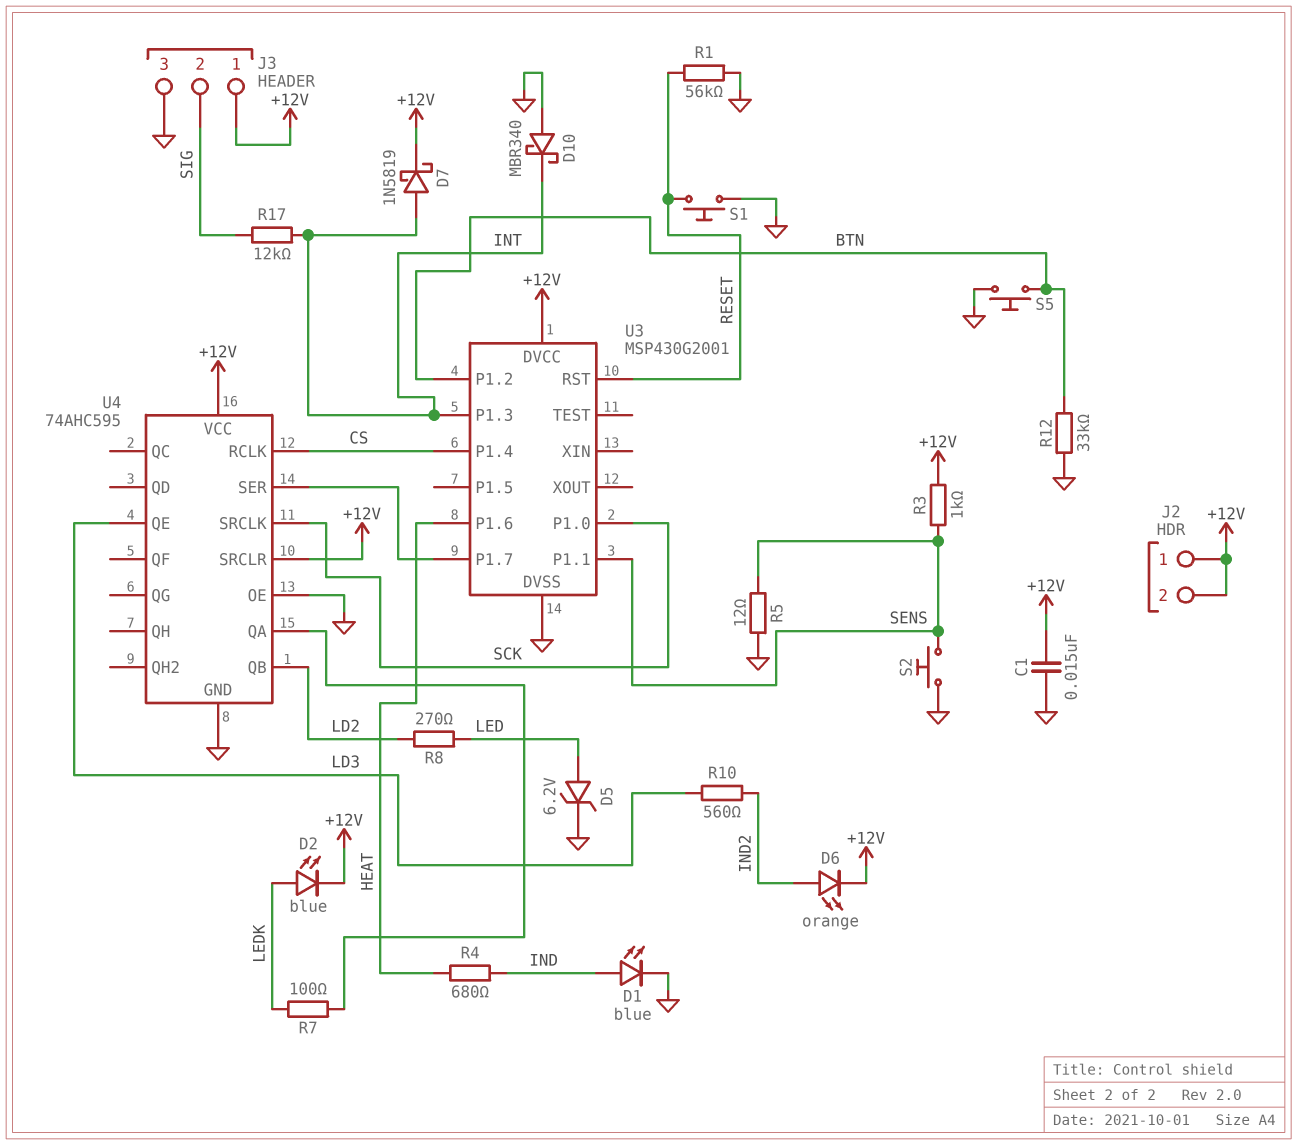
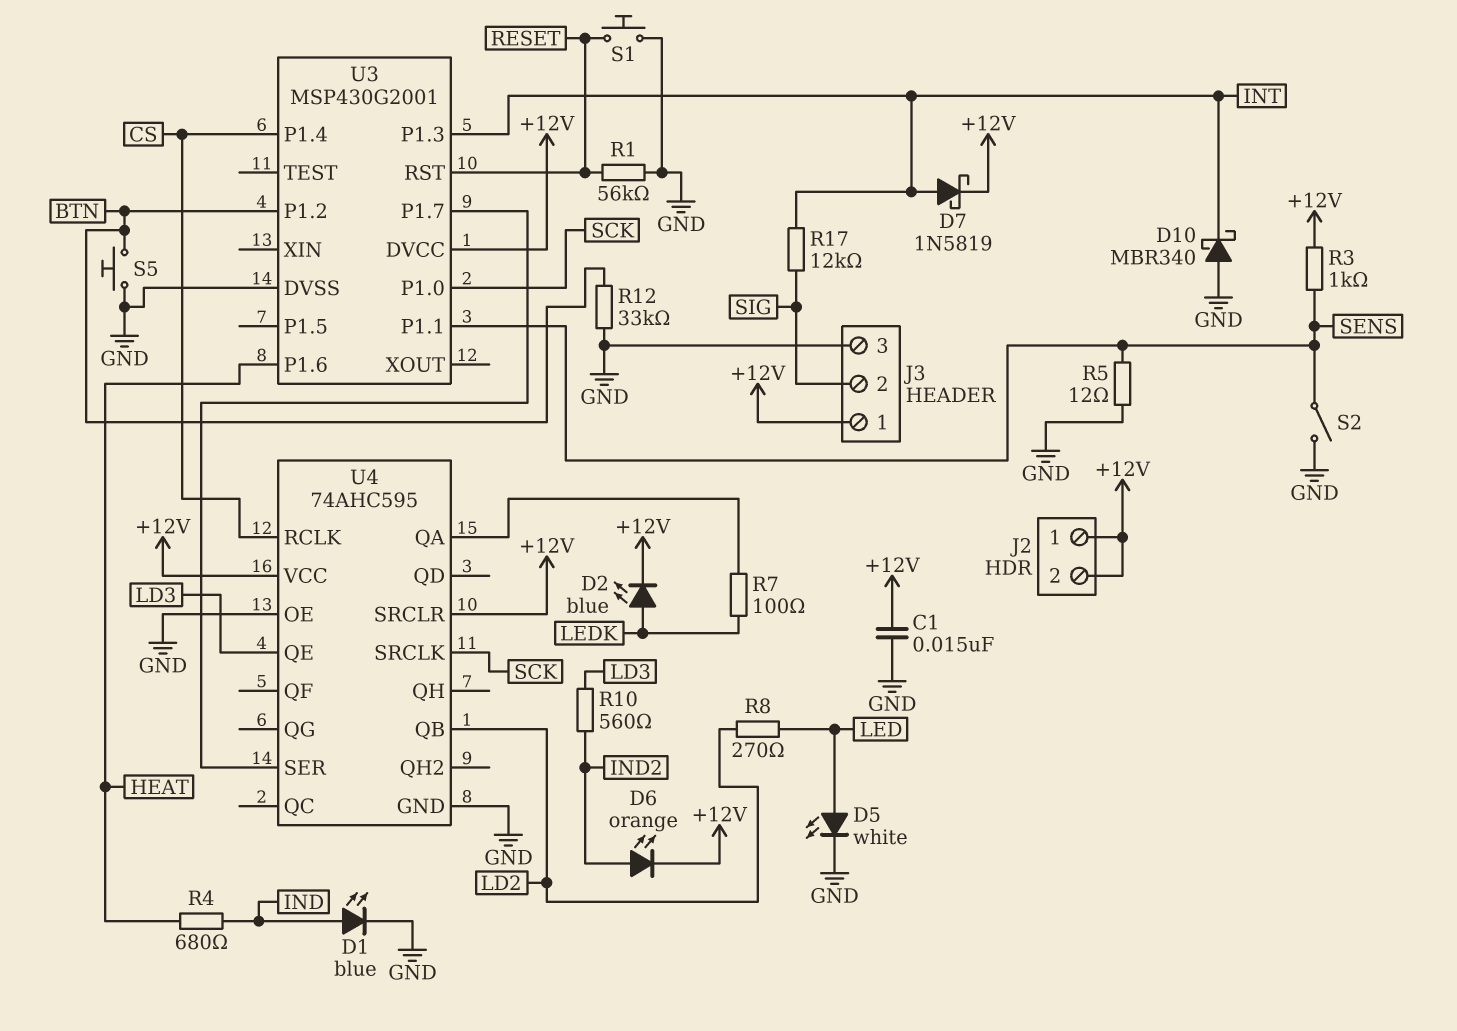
D5: zener 6.2V (A LED, K GND) -> LED white (A LED, K GND)
S2: button (GND, SENS) -> switch (GND, SENS)

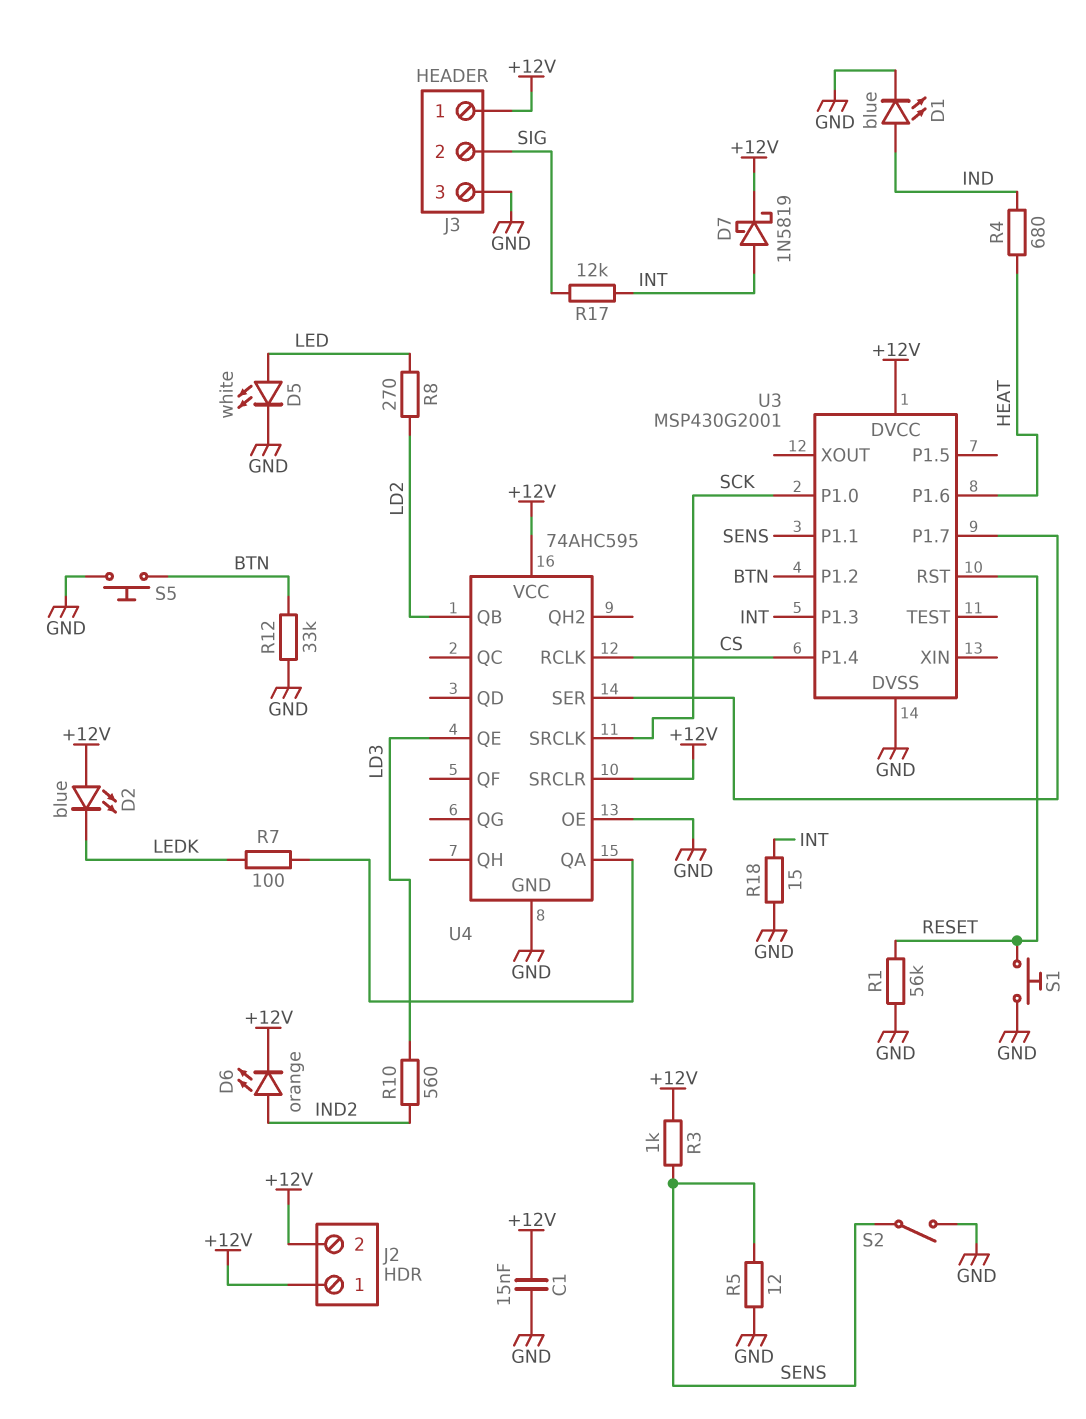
D2: LED blue (A LEDK, K +12V) -> LED blue (A +12V, K LEDK)
D10: schottky MBR340 (A GND, K INT) -> none
R18: none -> 15 (GND, INT)

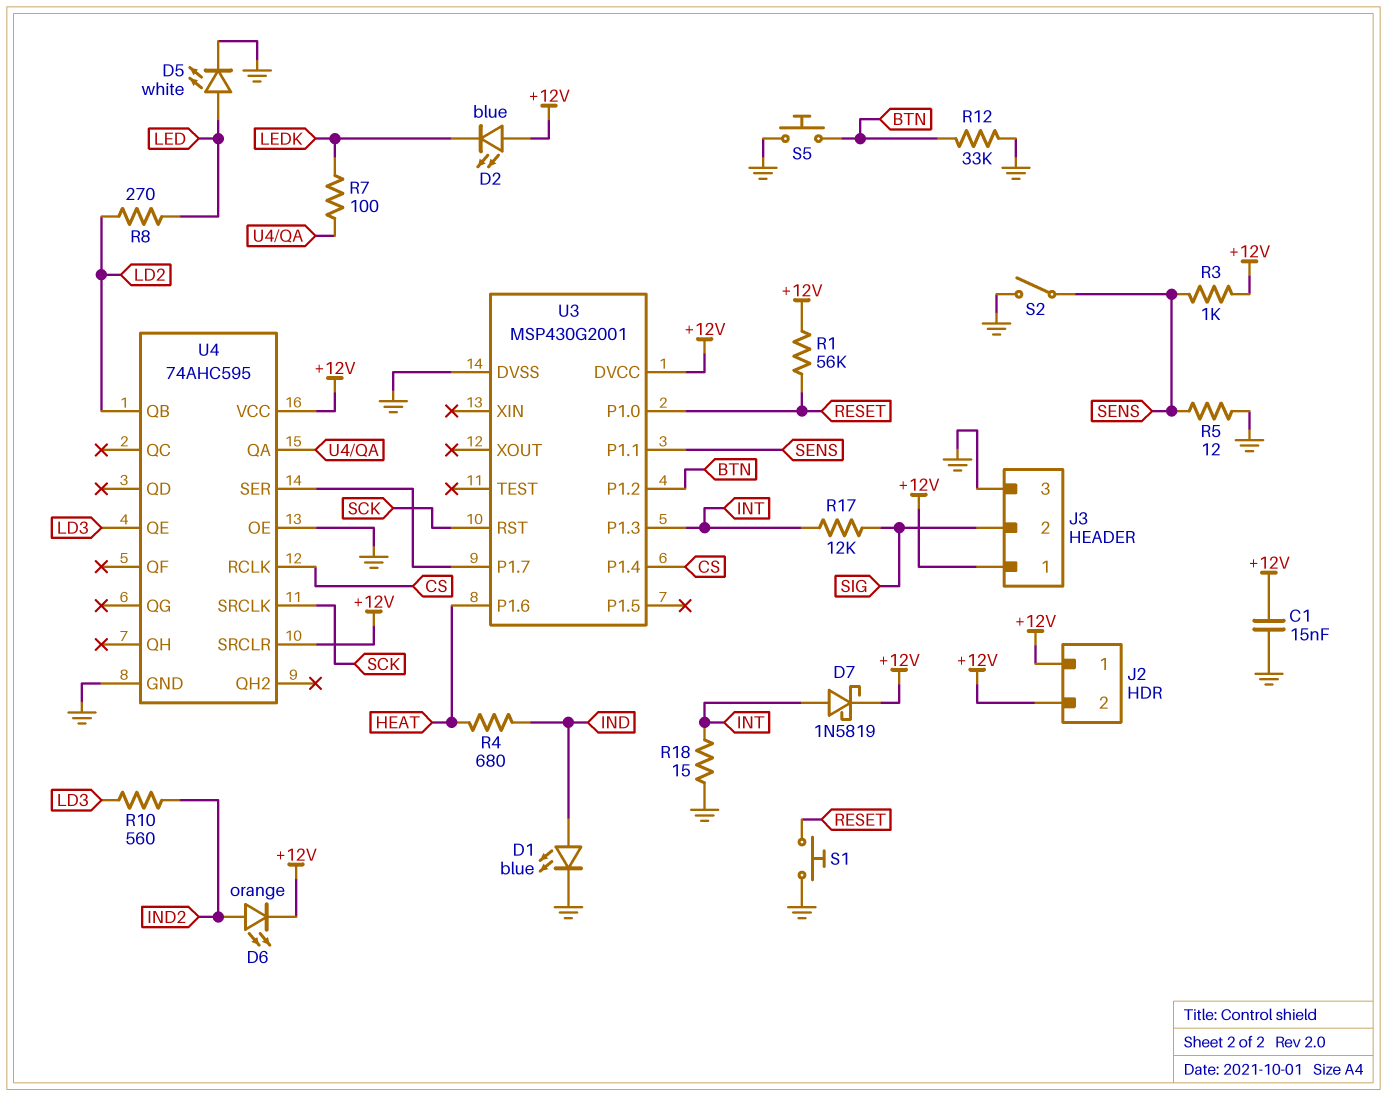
R1: 56k (GND, RESET) -> 56k (+12V, RESET)
U3 pin P1.0: SCK -> RESET
U3 pin RST: RESET -> SCK

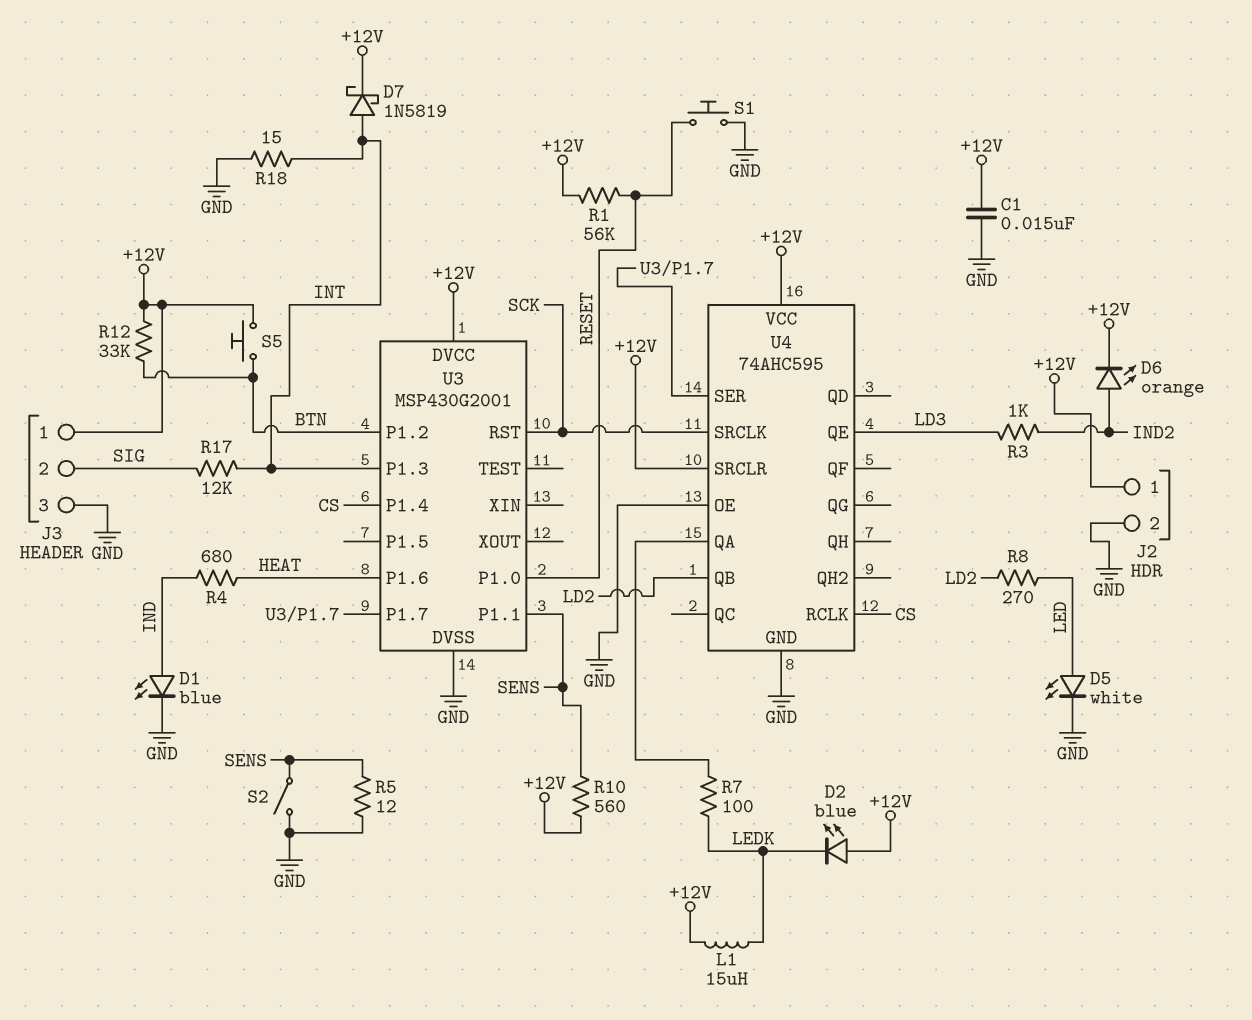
J2 pin 2: +12V -> GND
L1: none -> 15uH (+12V, LEDK)
R3: 1k (+12V, SENS) -> 1k (IND2, LD3)
R10: 560 (IND2, LD3) -> 560 (+12V, SENS)
R12: 33k (BTN, GND) -> 33k (+12V, BTN)
S5: button (BTN, GND) -> button (+12V, BTN)

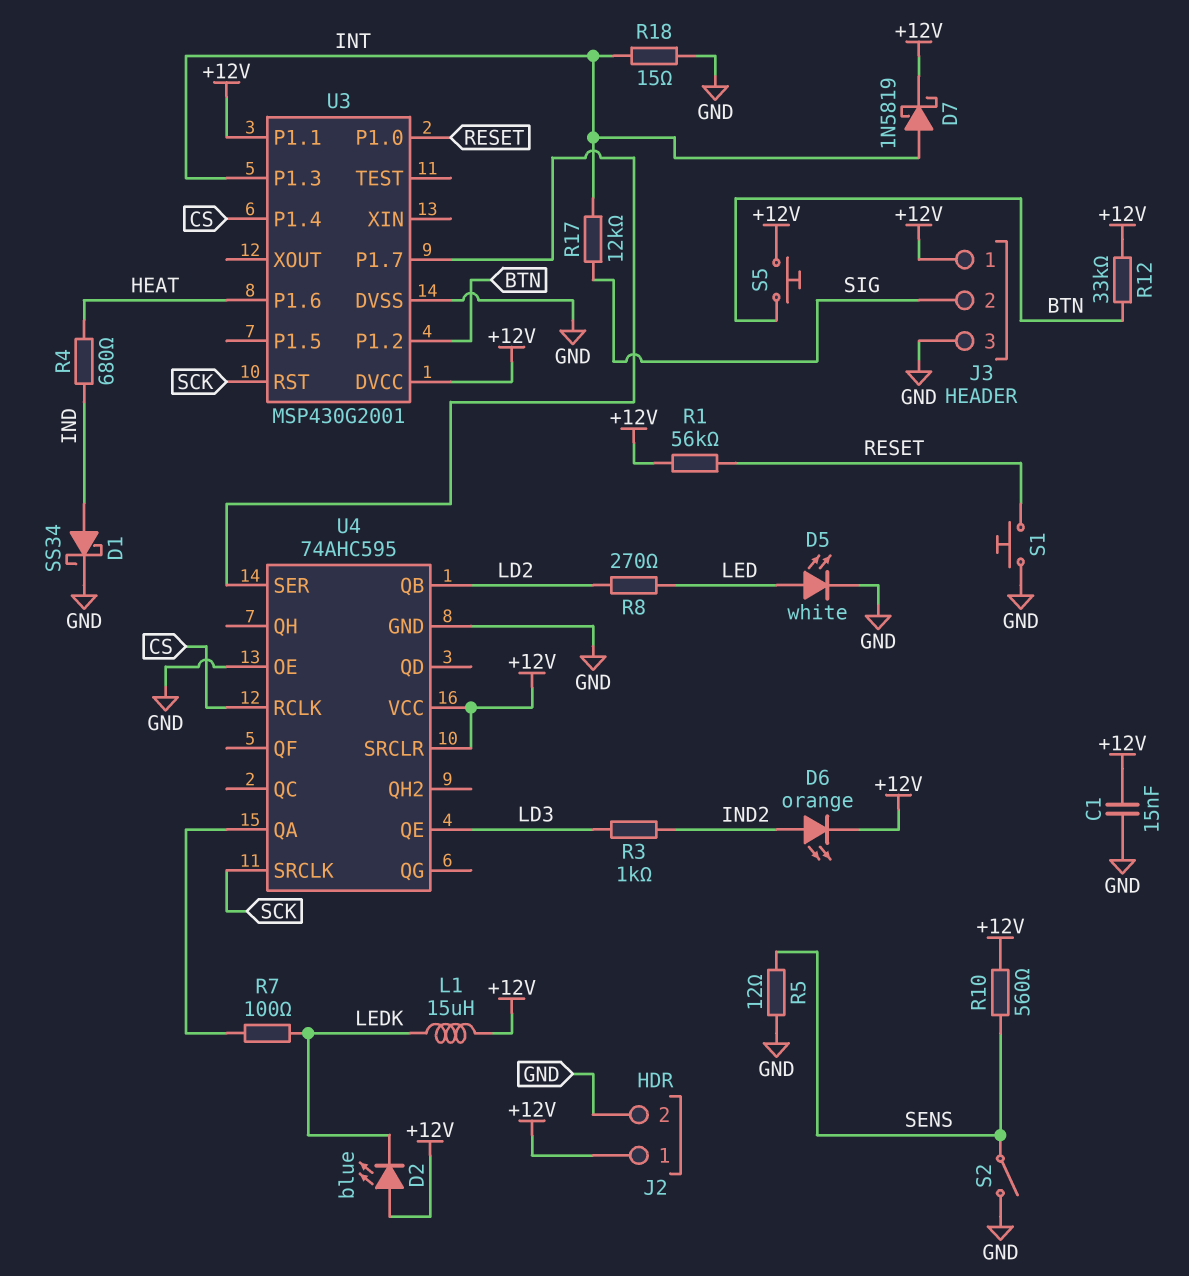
D1: LED blue (A IND, K GND) -> schottky SS34 (A IND, K GND)
U3 pin P1.1: SENS -> +12V

